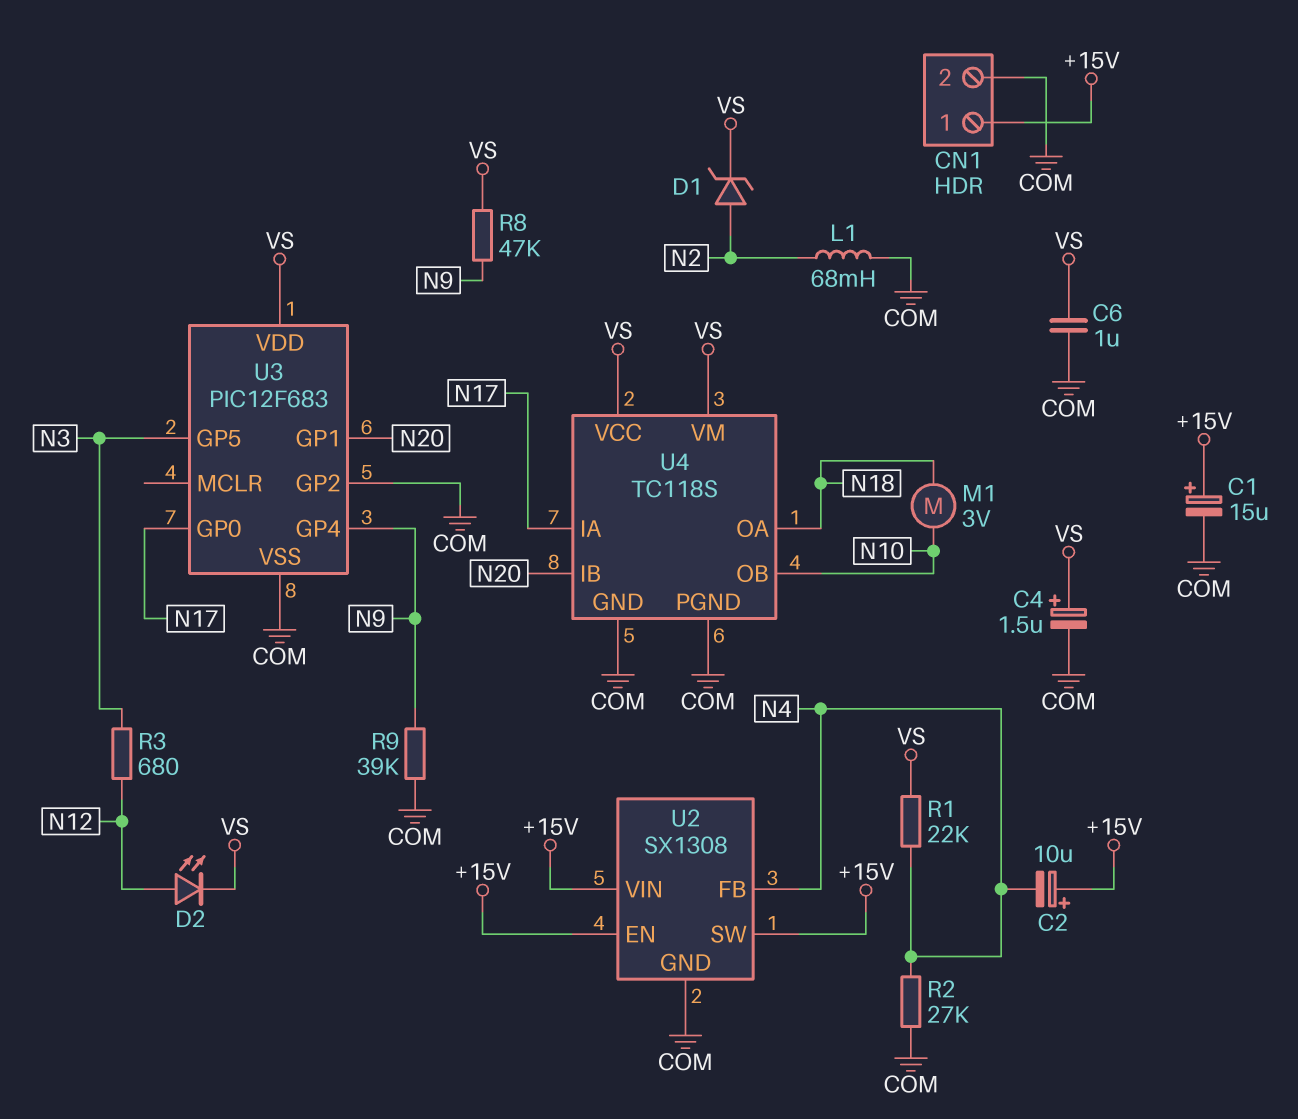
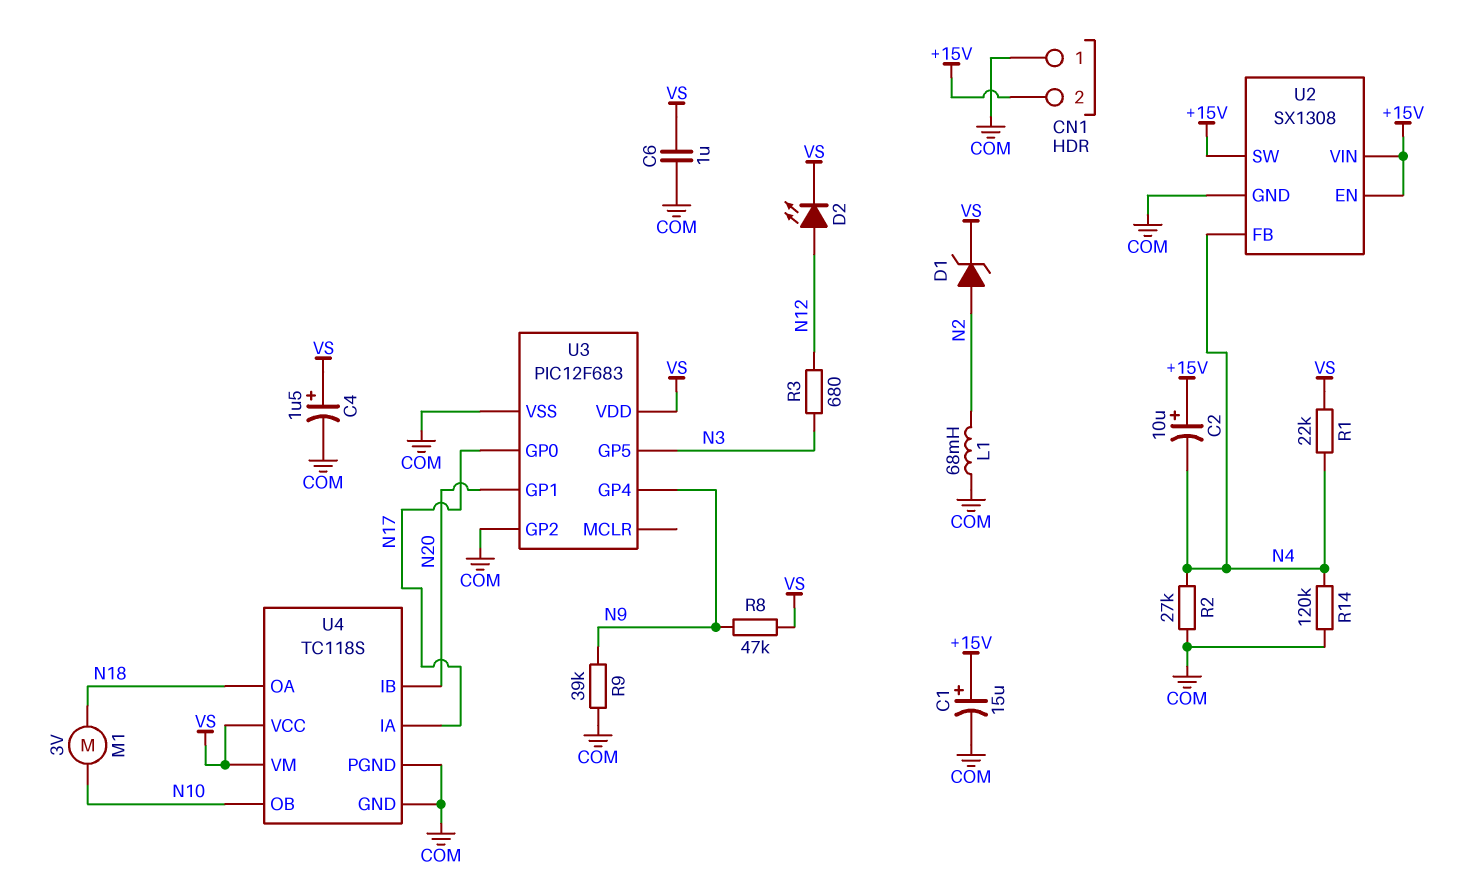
CN1 pin 1: +15V -> COM
CN1 pin 2: COM -> +15V
R14: none -> 120k (COM, N4)

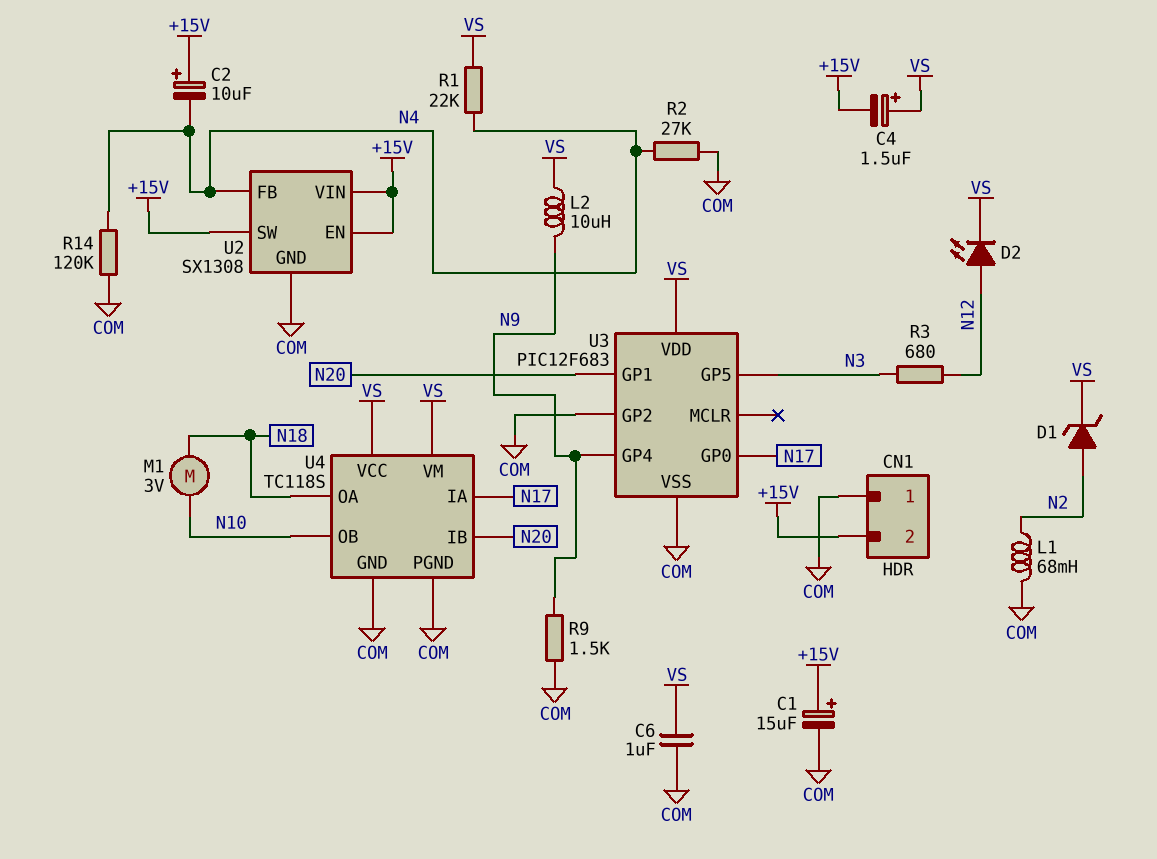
C4: 1.5uF (plus VS, minus COM) -> 1.5uF (plus VS, minus +15V)
L2: none -> 10uH (N9, VS)
R8: 47k (N9, VS) -> none
R9: 39k (COM, N9) -> 1.5k (COM, N9)

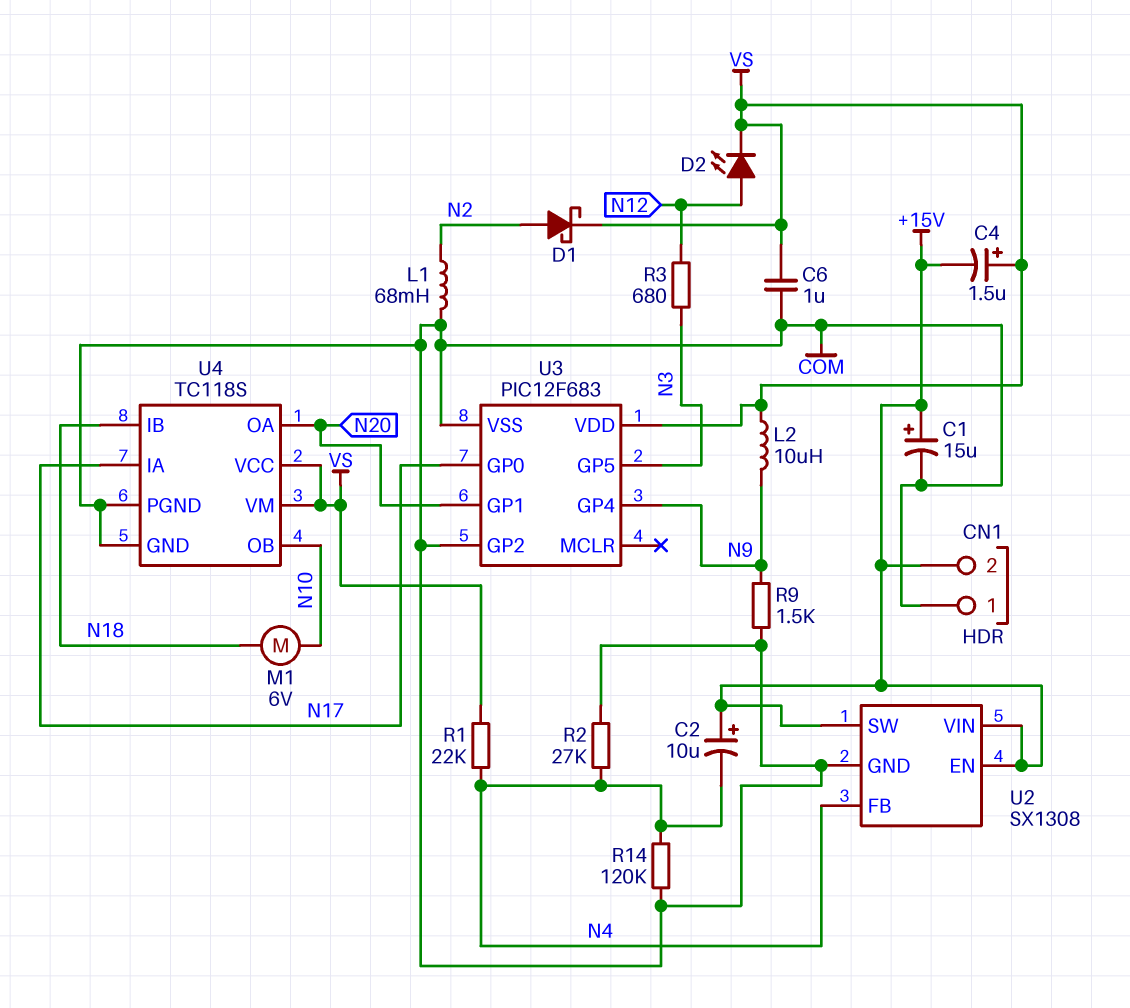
D1: zener (A N2, K VS) -> schottky (A N2, K VS)
M1: motor 3V (N10, N18) -> motor 6V (N10, N18)
U4 pin IB: N20 -> N18
U4 pin OA: N18 -> N20

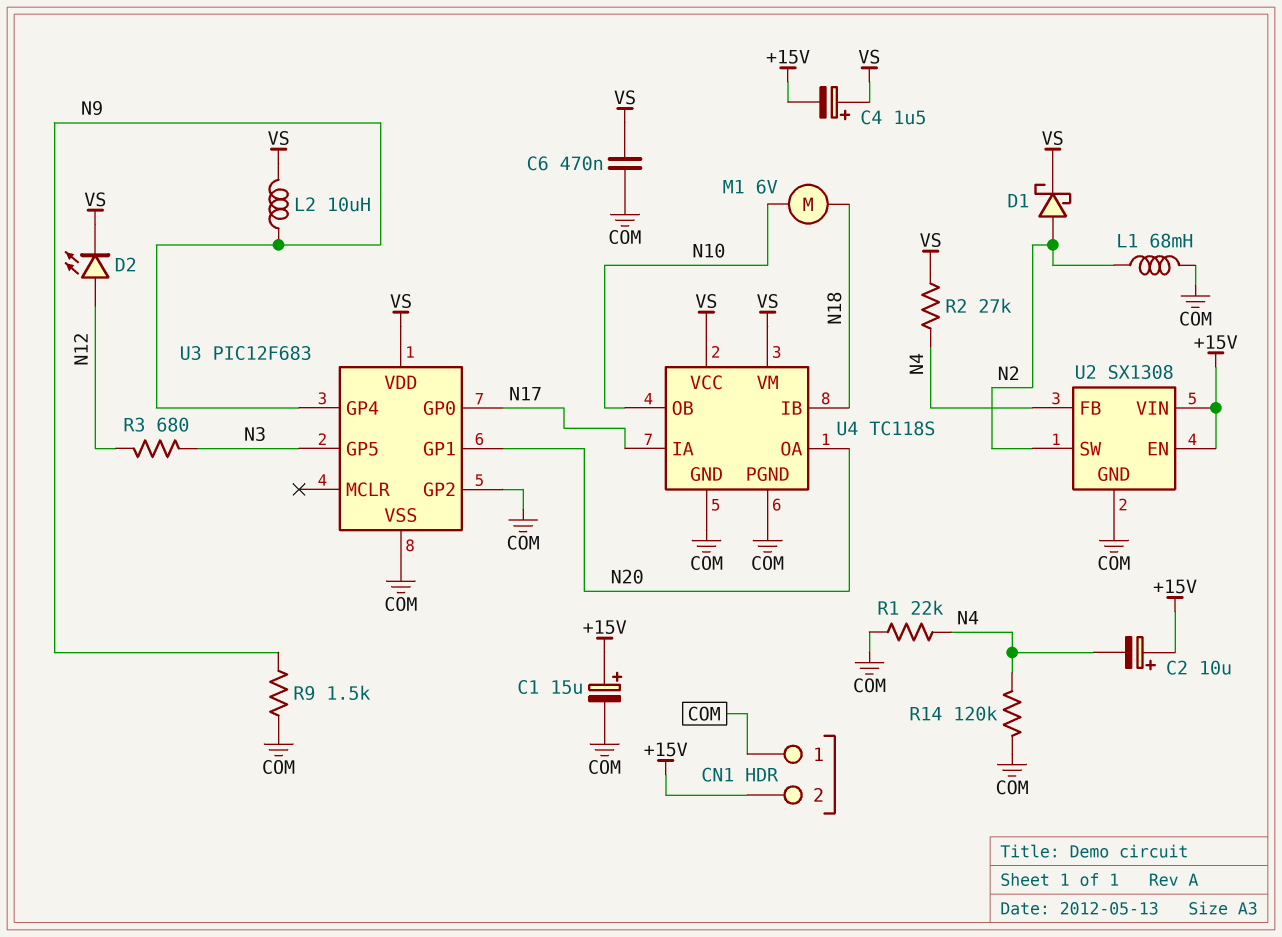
C6: 1uF (COM, VS) -> 470nF (COM, VS)
R1: 22k (N4, VS) -> 22k (COM, N4)
R2: 27k (COM, N4) -> 27k (N4, VS)
U2 pin SW: +15V -> N2

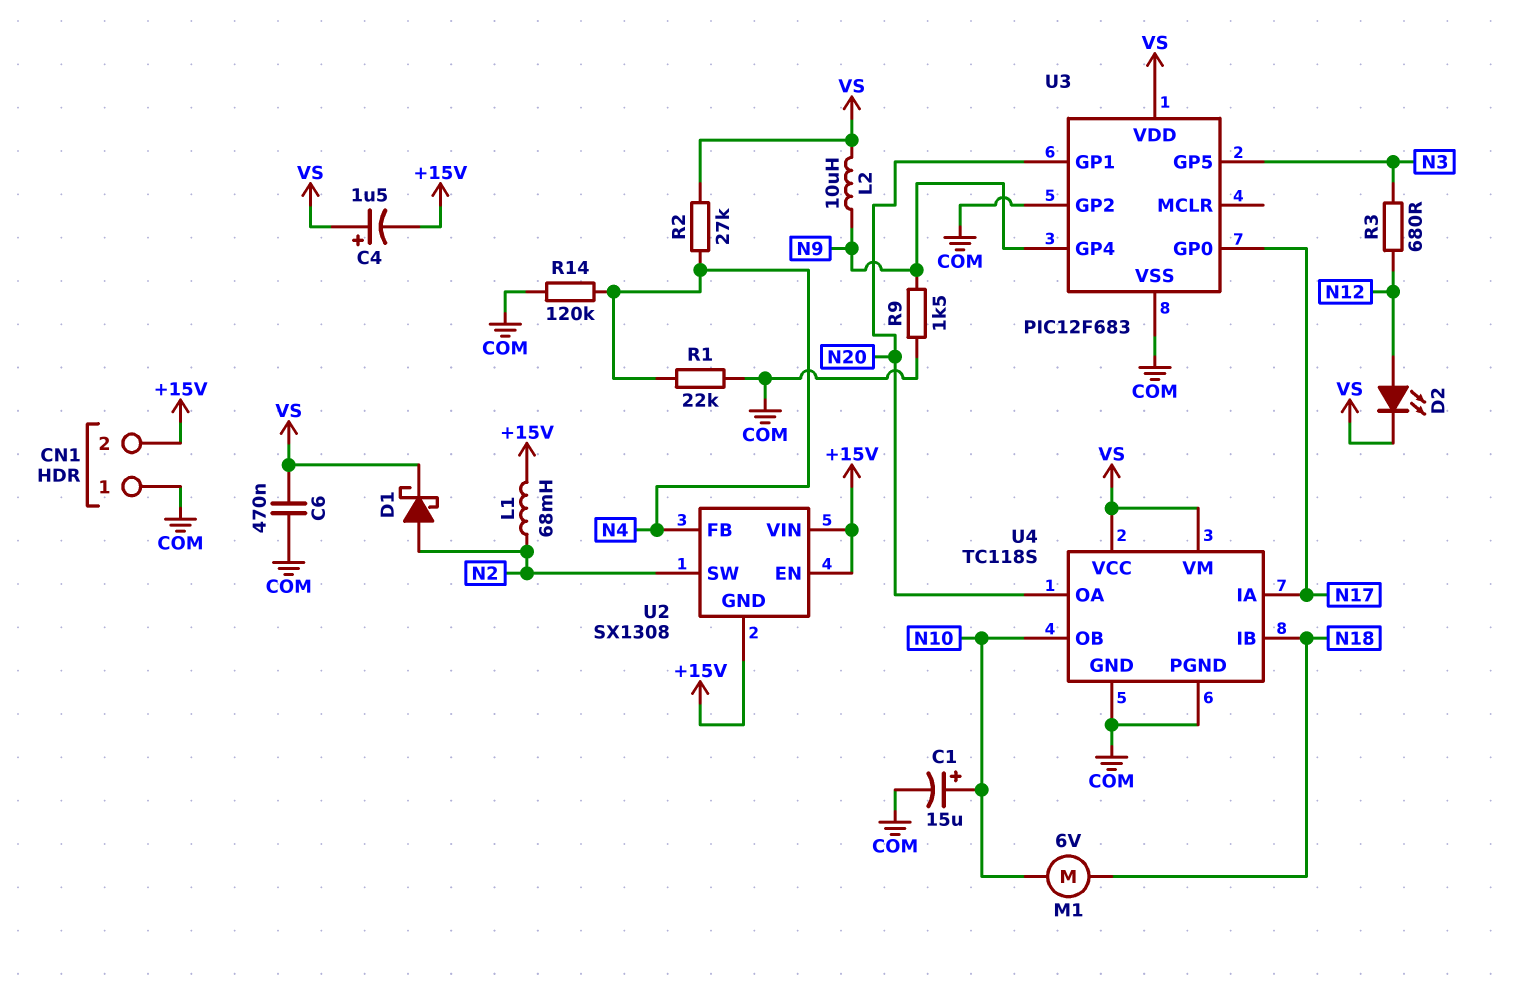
C1: 15uF (plus +15V, minus COM) -> 15uF (plus N10, minus COM)
C2: 10uF (plus +15V, minus N4) -> none
L1: 68mH (COM, N2) -> 68mH (+15V, N2)
U2 pin GND: COM -> +15V

